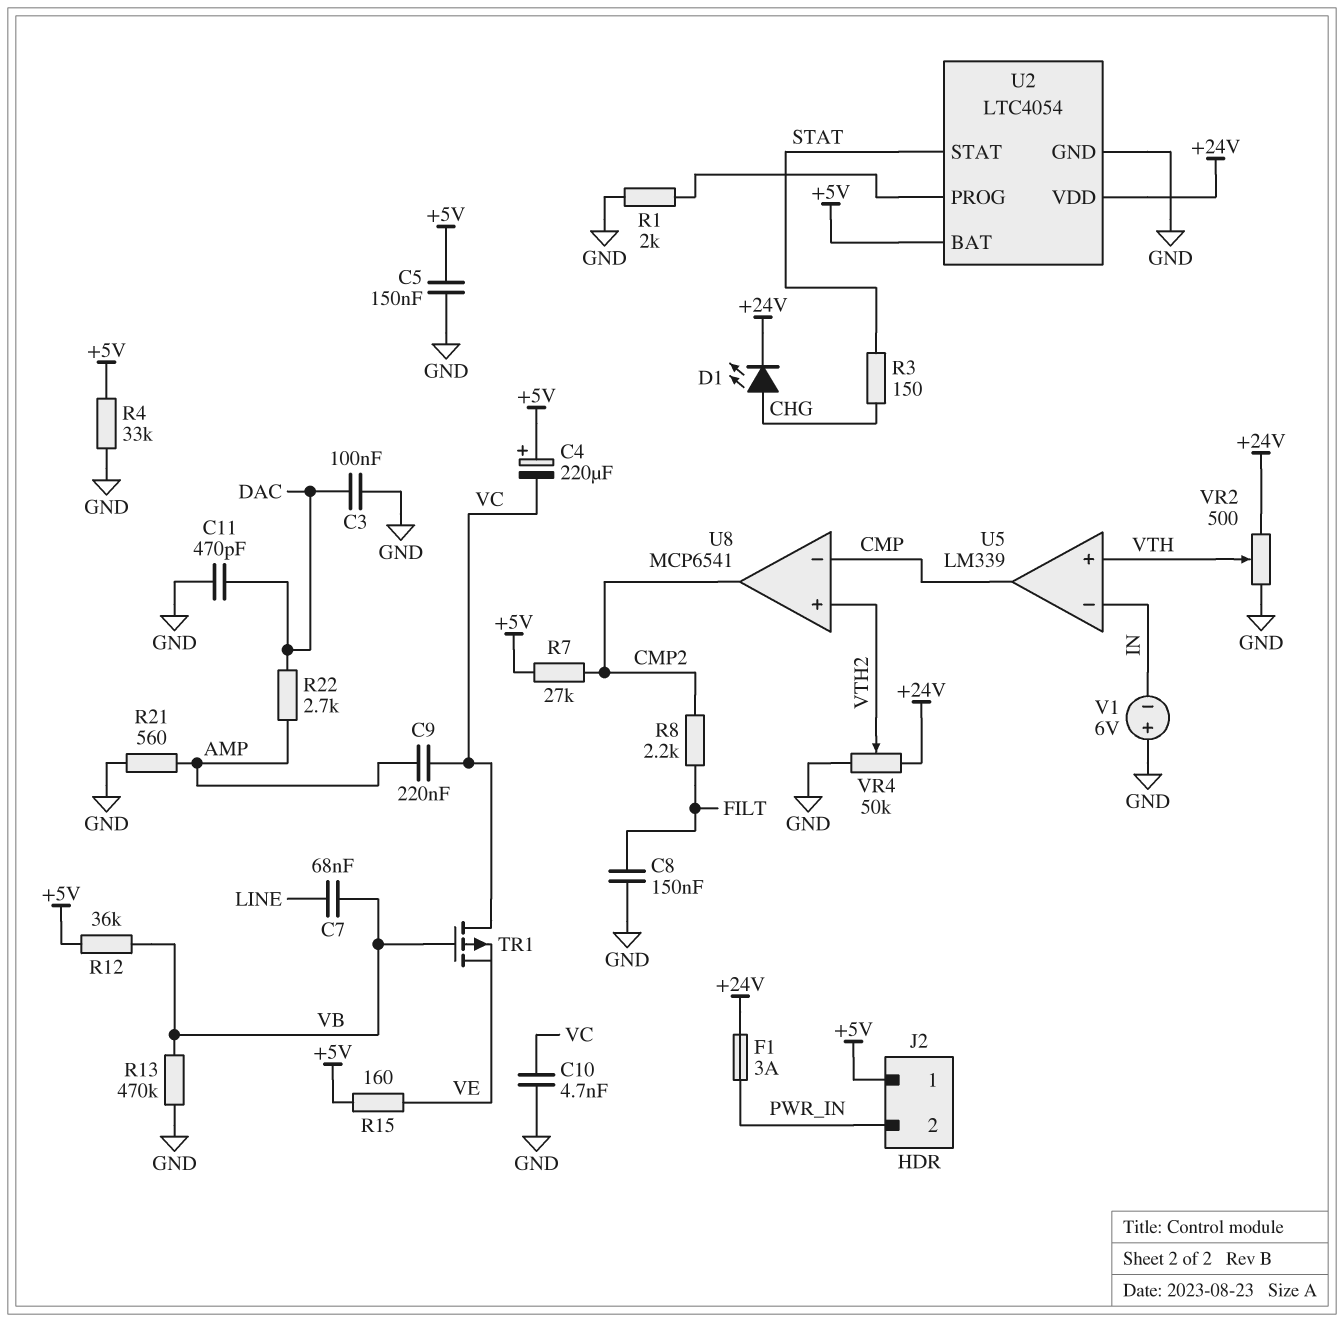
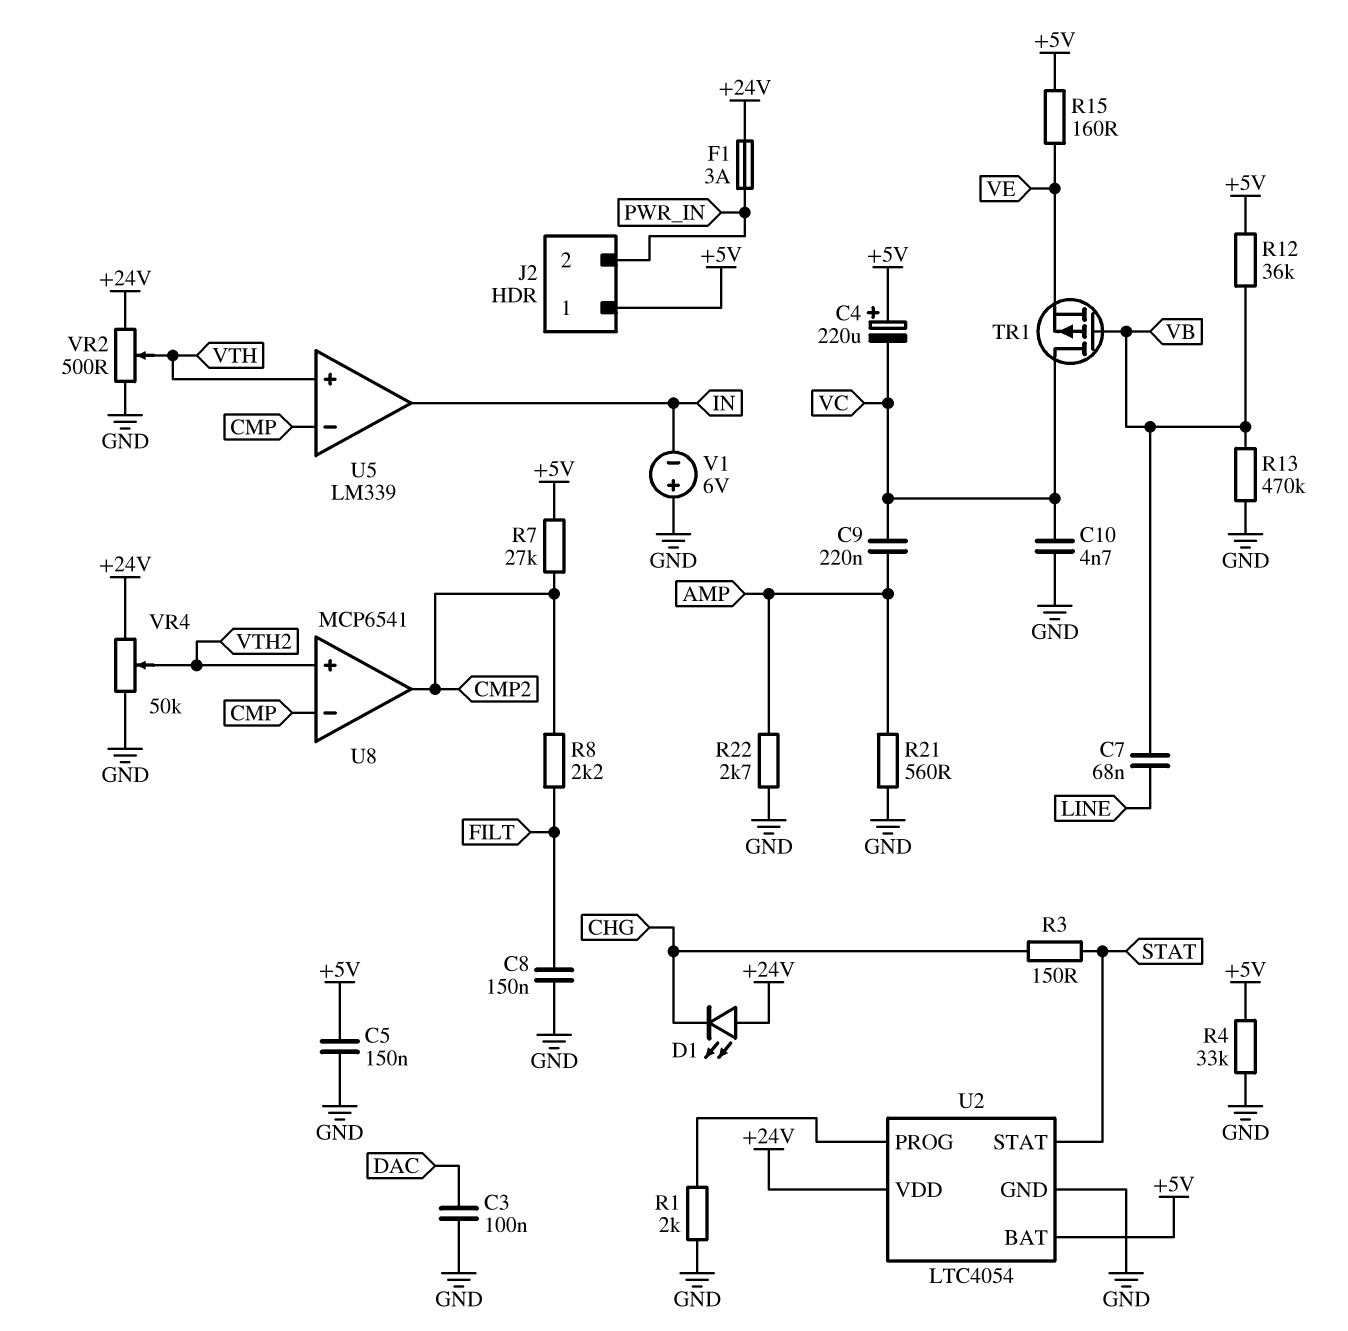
C11: 470pF (DAC, GND) -> none
D1: LED (A CHG, K +24V) -> LED (A +24V, K CHG)
R22: 2.7k (AMP, DAC) -> 2.7k (AMP, GND)
U5 pin in-: IN -> CMP
U5 pin out: CMP -> IN

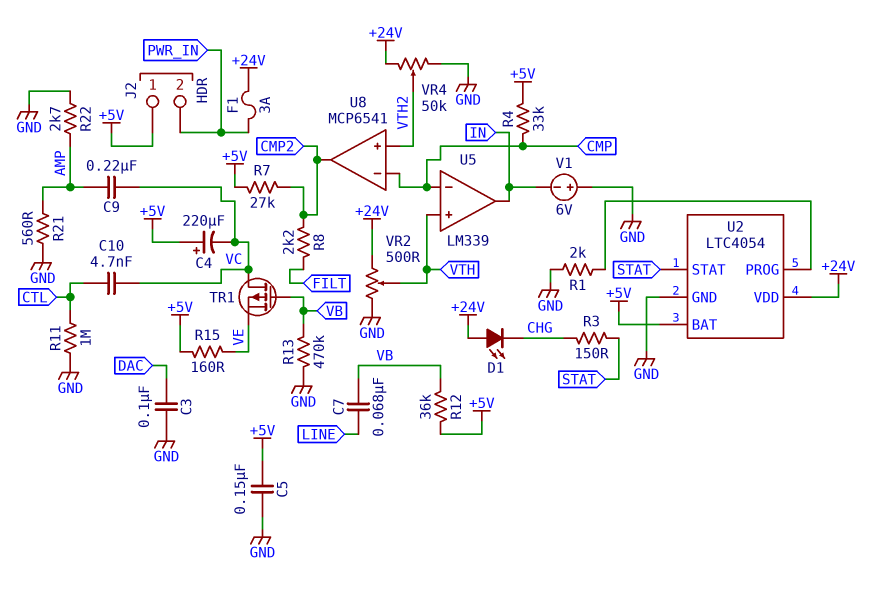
C8: 150nF (FILT, GND) -> none
C10: 4.7nF (GND, VC) -> 4.7nF (CTL, VC)
R4: 33k (+5V, GND) -> 33k (+5V, CMP)
R11: none -> 1M (CTL, GND)

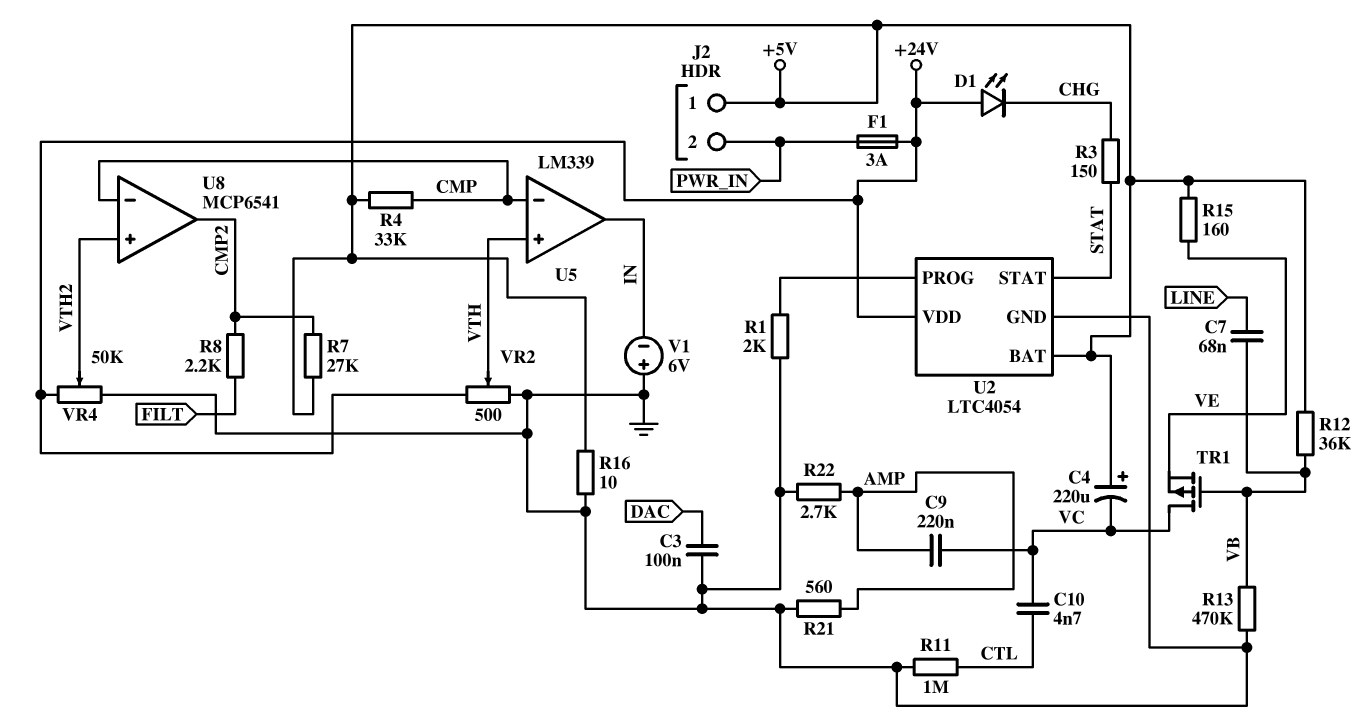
C5: 150nF (+5V, GND) -> none
R16: none -> 10 (+5V, GND)

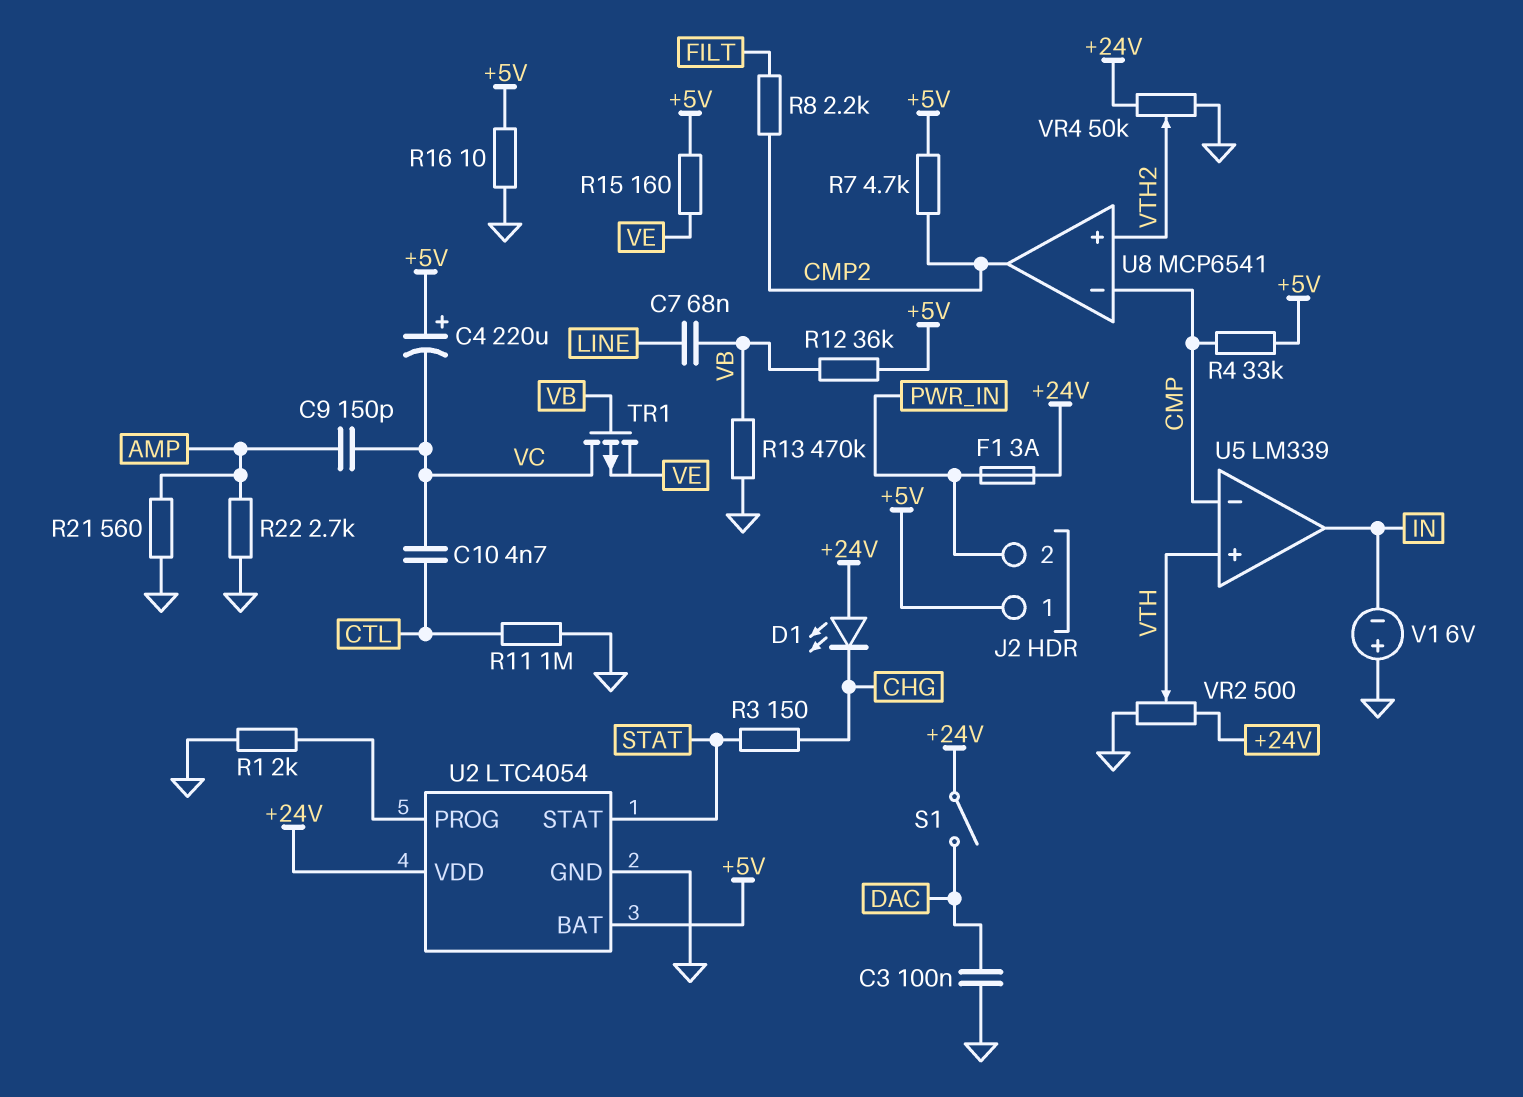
C9: 220nF (AMP, VC) -> 150pF (AMP, VC)
R7: 27k (+5V, CMP2) -> 4.7k (+5V, CMP2)
S1: none -> switch (+24V, DAC)

